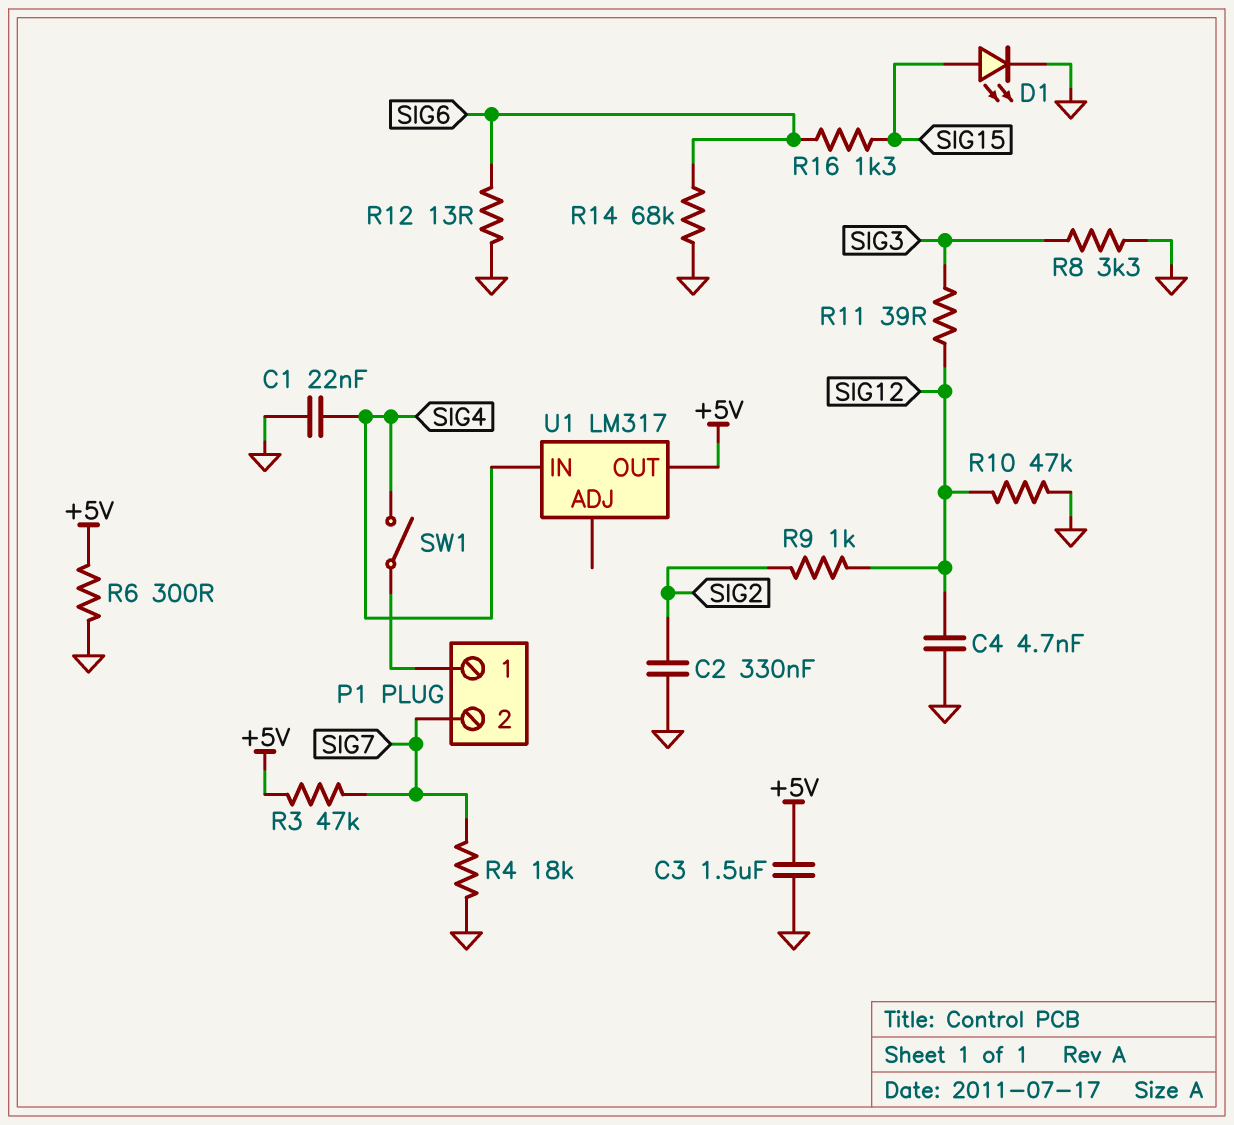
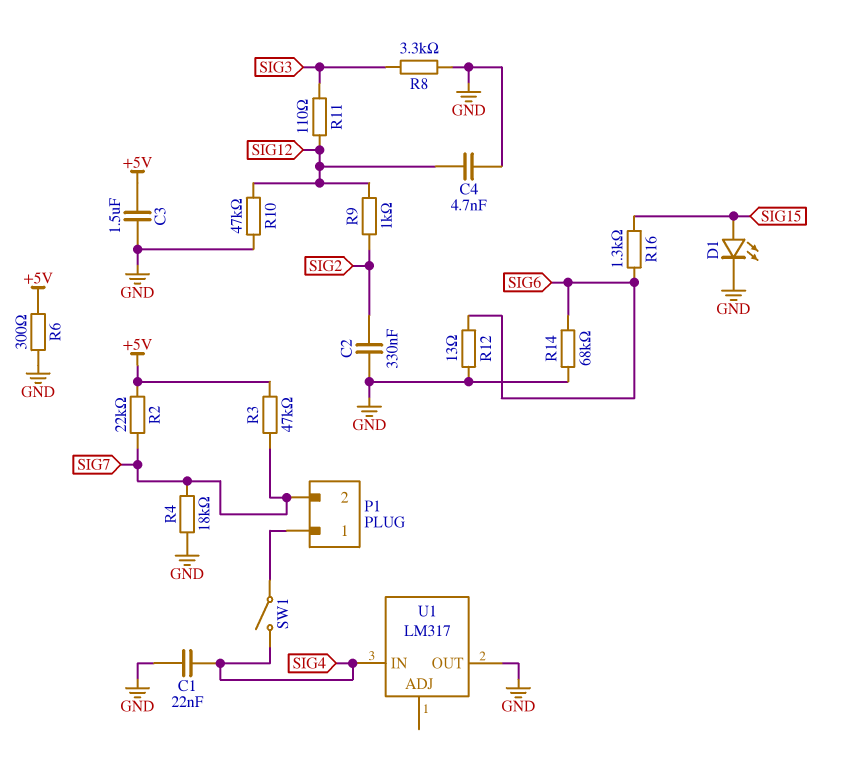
R2: none -> 22k (+5V, SIG7)
R11: 39 (SIG3, SIG12) -> 110 (SIG3, SIG12)
U1 pin OUT: +5V -> GND

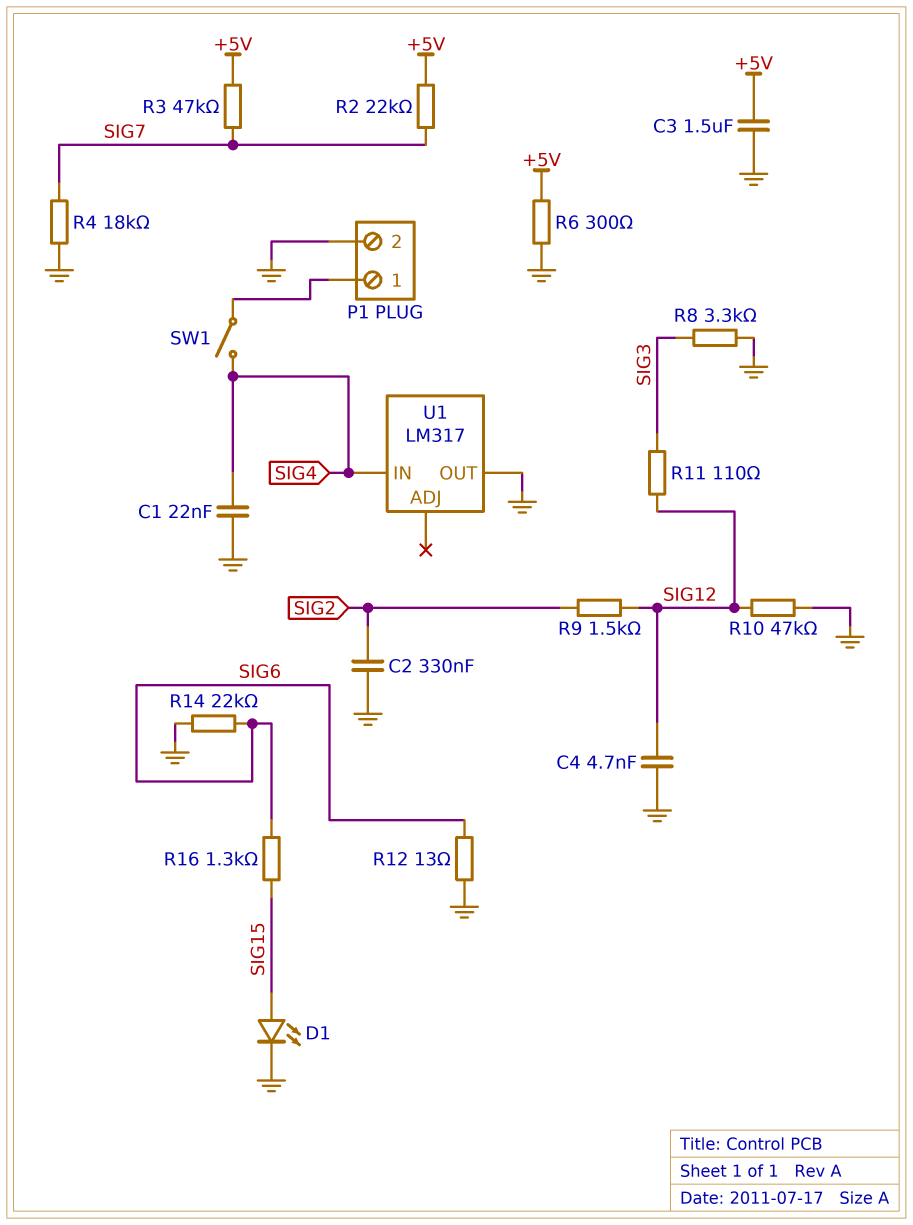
P1 pin 2: SIG7 -> GND
R9: 1k (SIG2, SIG12) -> 1.5k (SIG2, SIG12)
R14: 68k (GND, SIG6) -> 22k (GND, SIG6)

